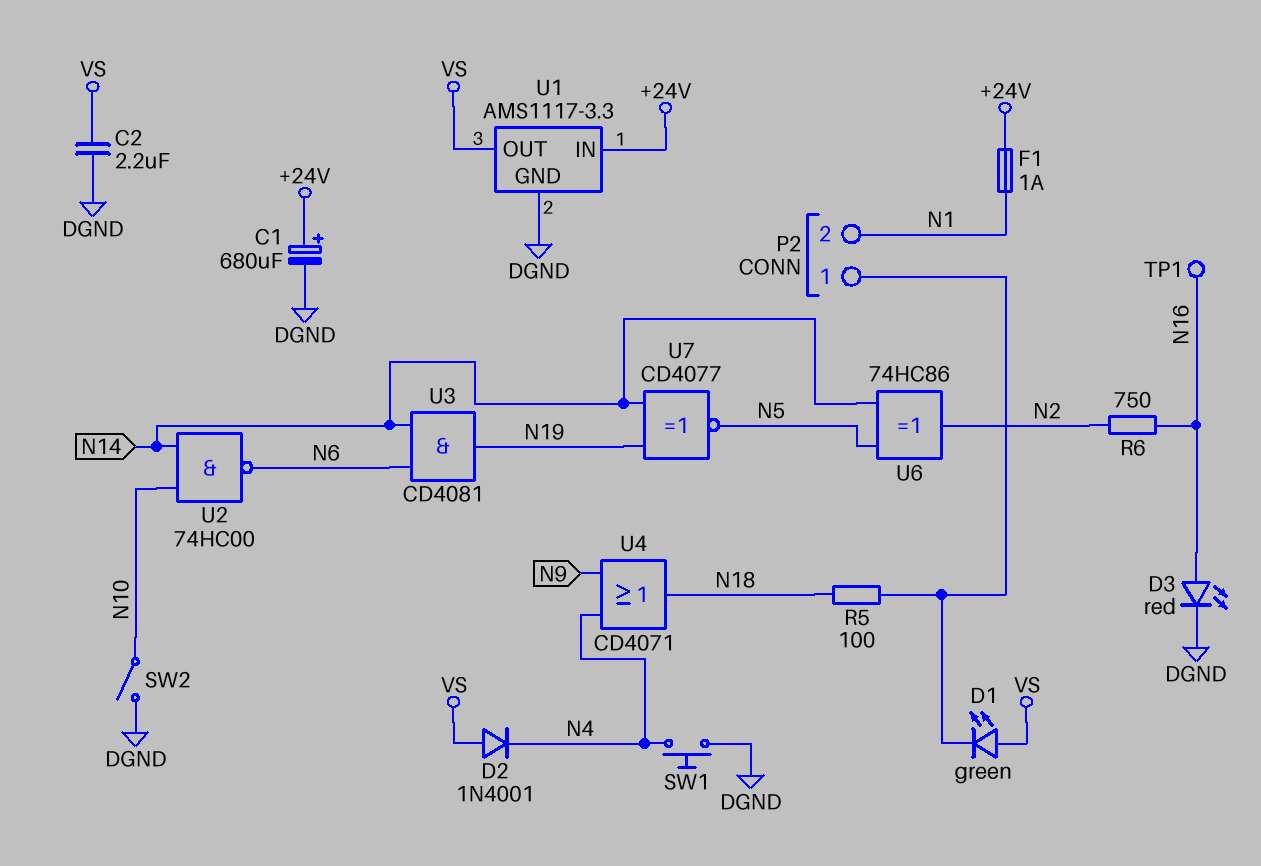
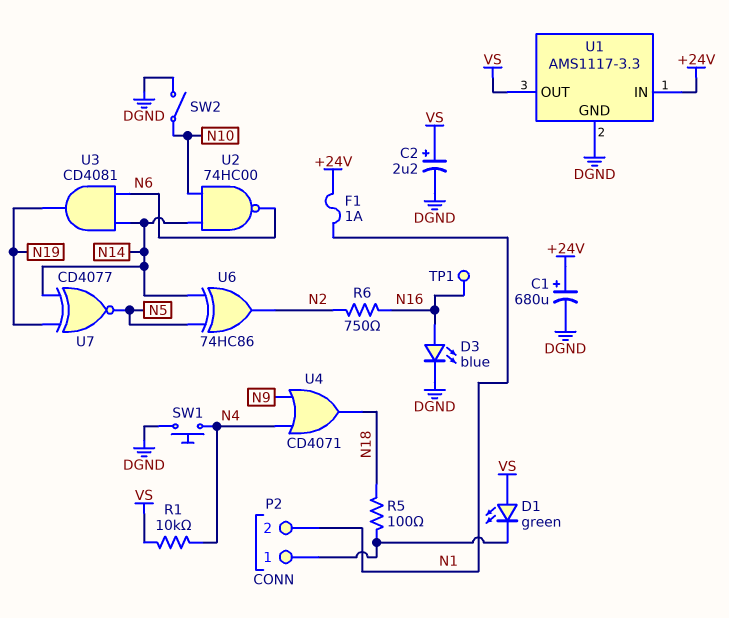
C2: 2.2uF (DGND, VS) -> 2.2uF (plus VS, minus DGND)
D2: diode 1N4001 (A VS, K N4) -> none
D3: LED red (A N16, K DGND) -> LED blue (A N16, K DGND)
R1: none -> 10k (N4, VS)

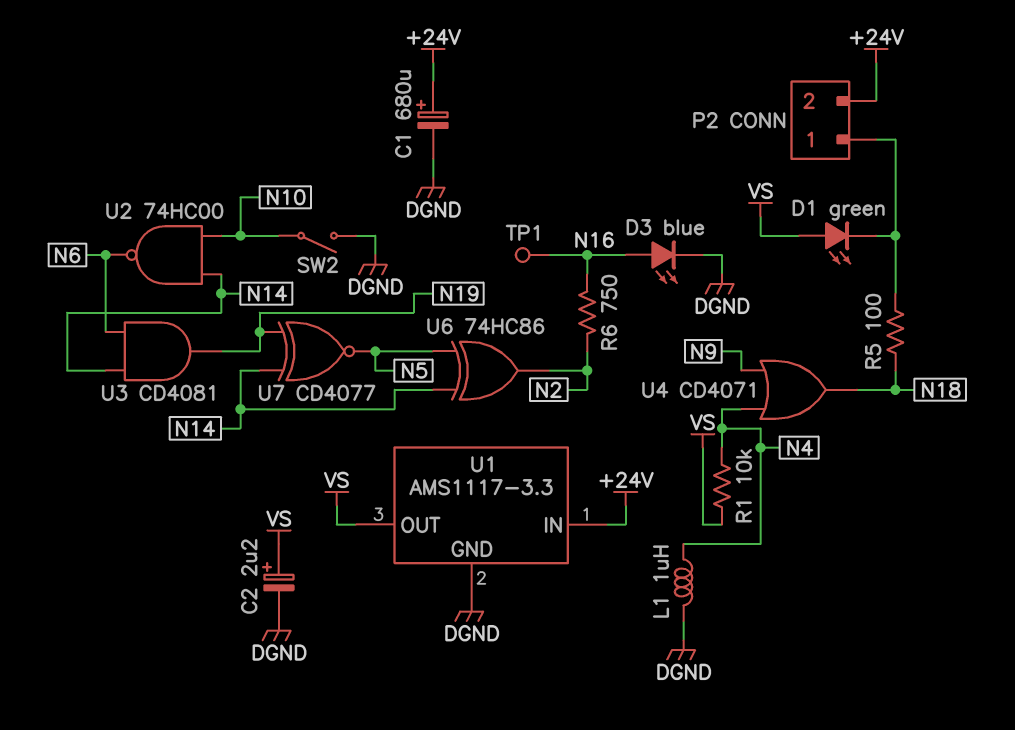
F1: 1A (+24V, N1) -> none
L1: none -> 1uH (DGND, N4)
P2 pin 2: N1 -> +24V
SW1: button (DGND, N4) -> none

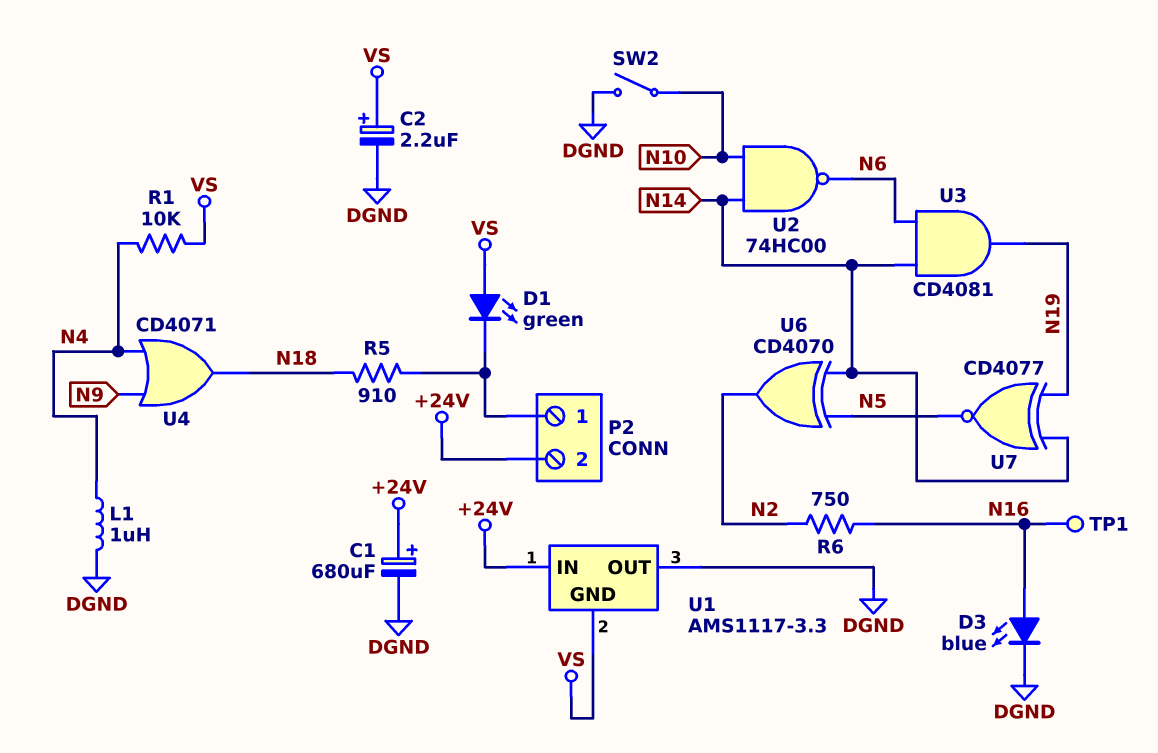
R5: 100 (N18, P2/1) -> 910 (N18, P2/1)
U1 pin GND: DGND -> VS
U1 pin OUT: VS -> DGND
U6: XOR 74HC86 (in N5, in N14, out N2) -> XOR CD4070 (in N5, in N14, out N2)

